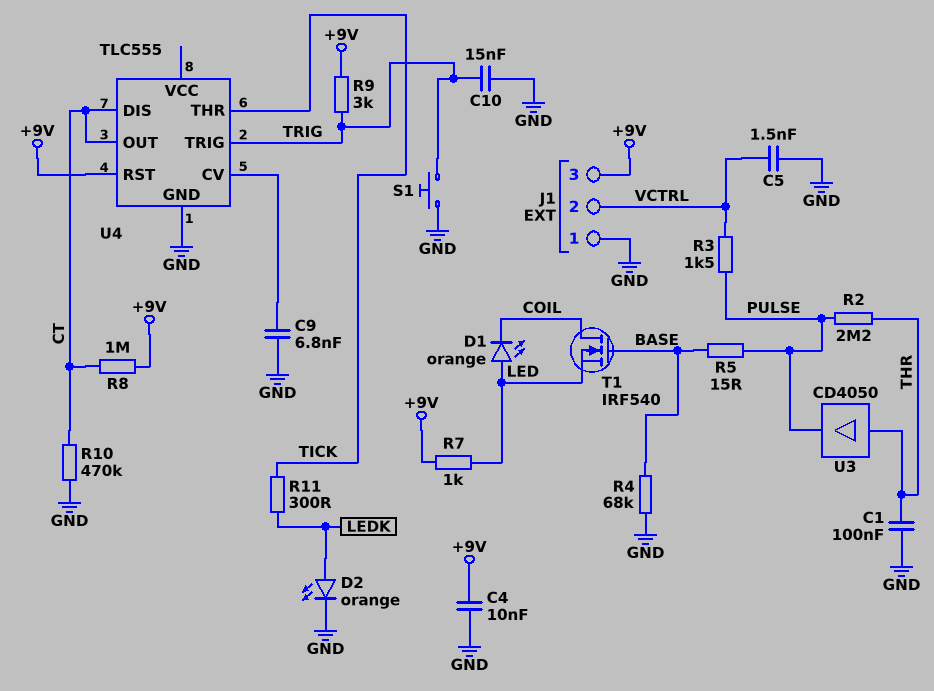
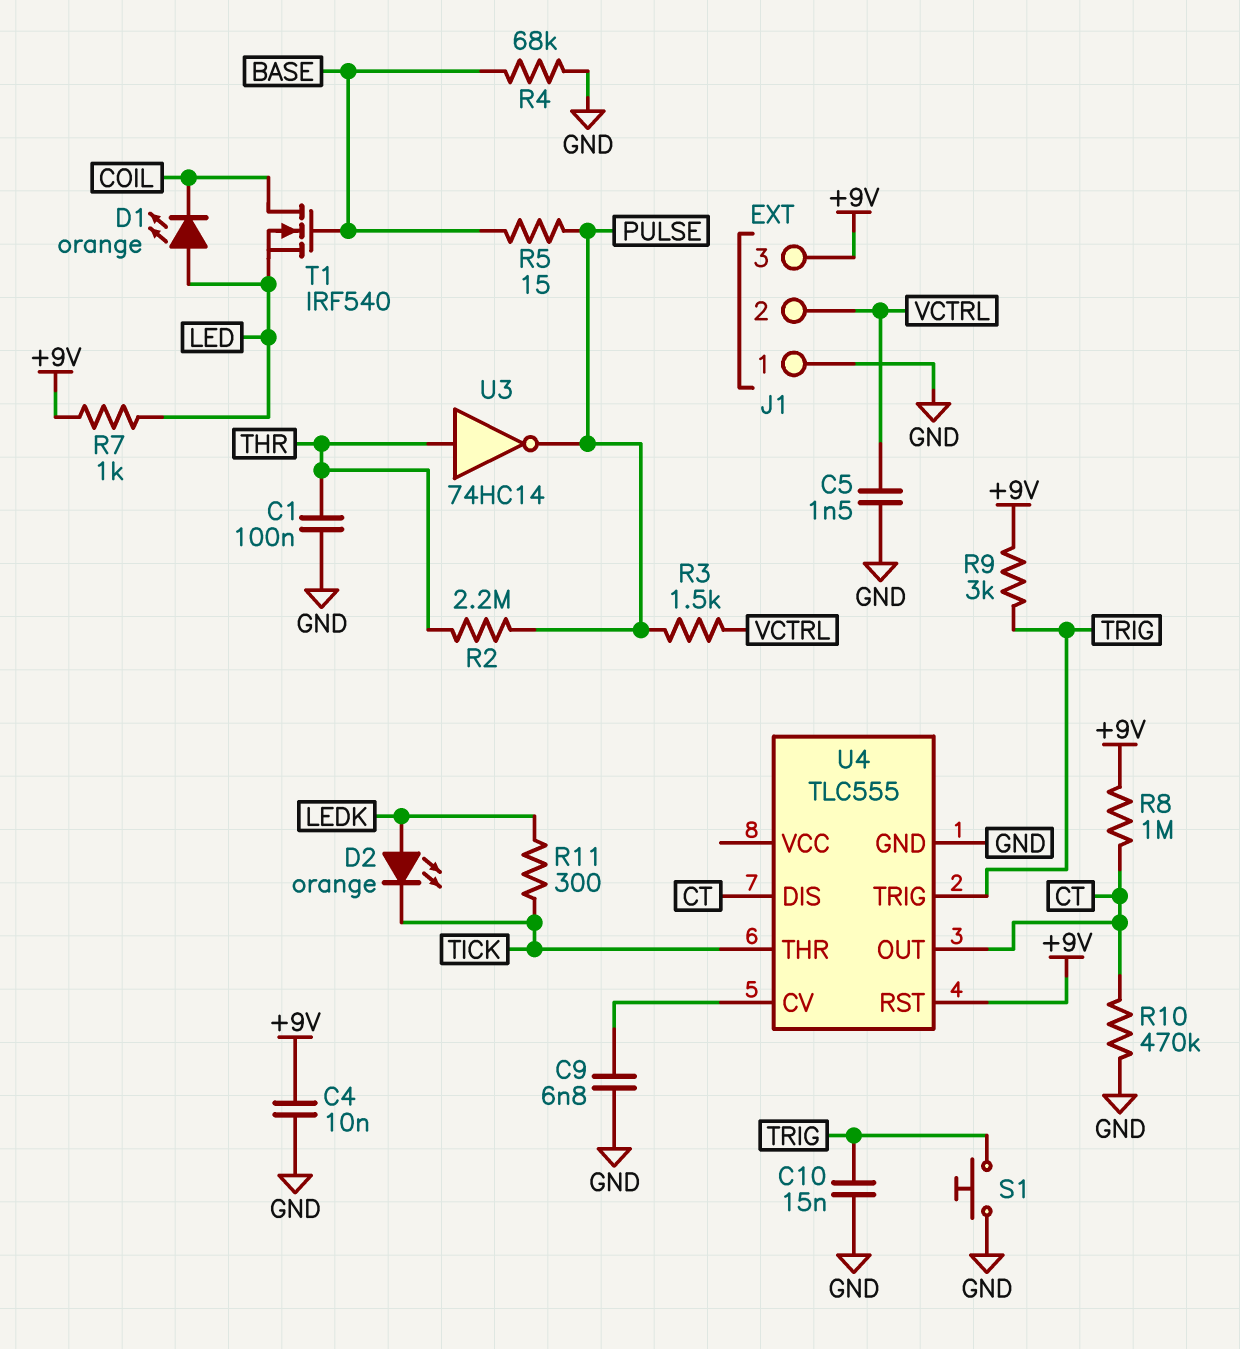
D2: LED orange (A LEDK, K GND) -> LED orange (A LEDK, K TICK)
U3: buffer CD4050 (in THR, out PULSE) -> NOT 74HC14 (in THR, out PULSE)

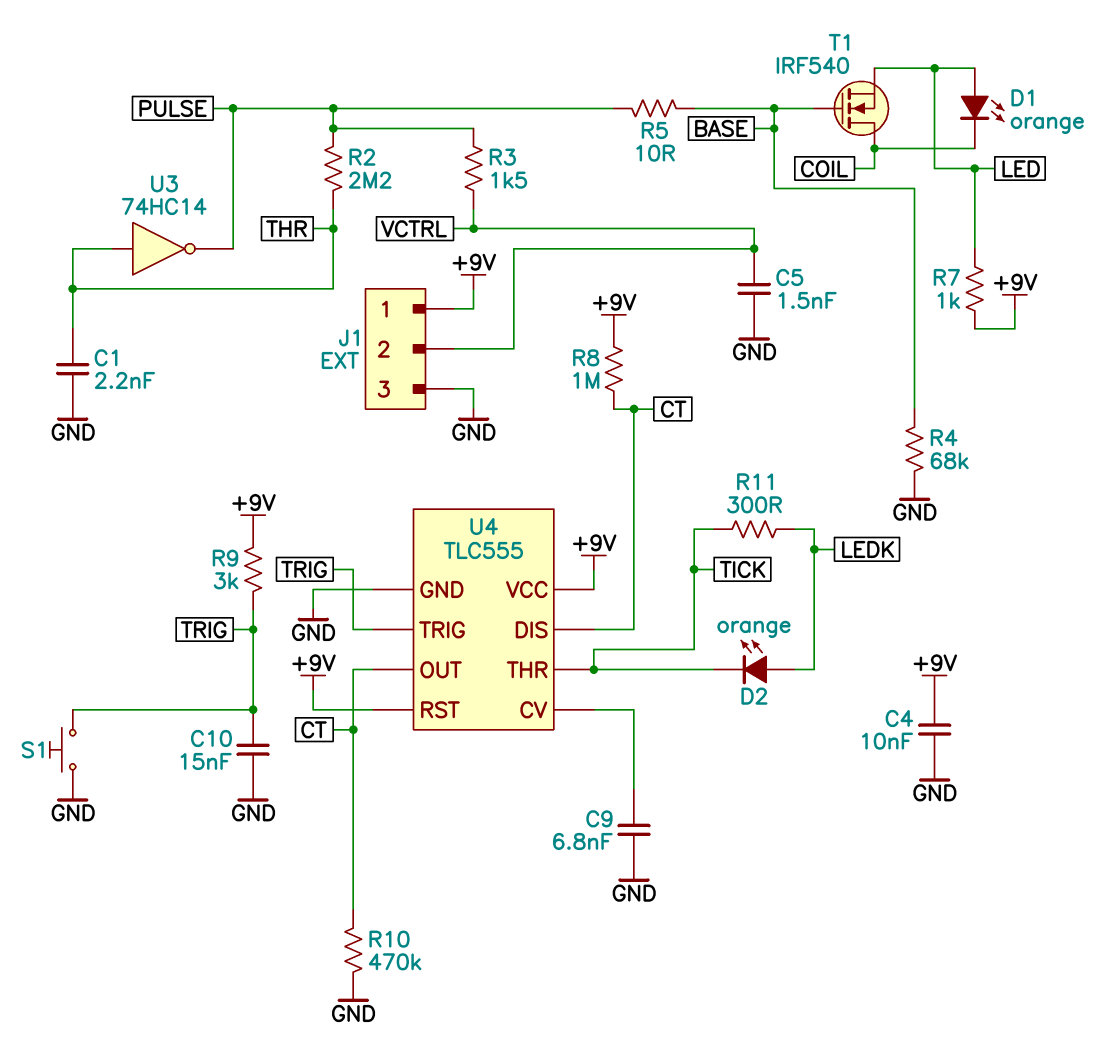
C1: 100nF (GND, THR) -> 2.2nF (GND, THR)
J1 pin 1: GND -> +9V
J1 pin 3: +9V -> GND
R5: 15 (BASE, PULSE) -> 10 (BASE, PULSE)
U4 pin VCC: none -> +9V

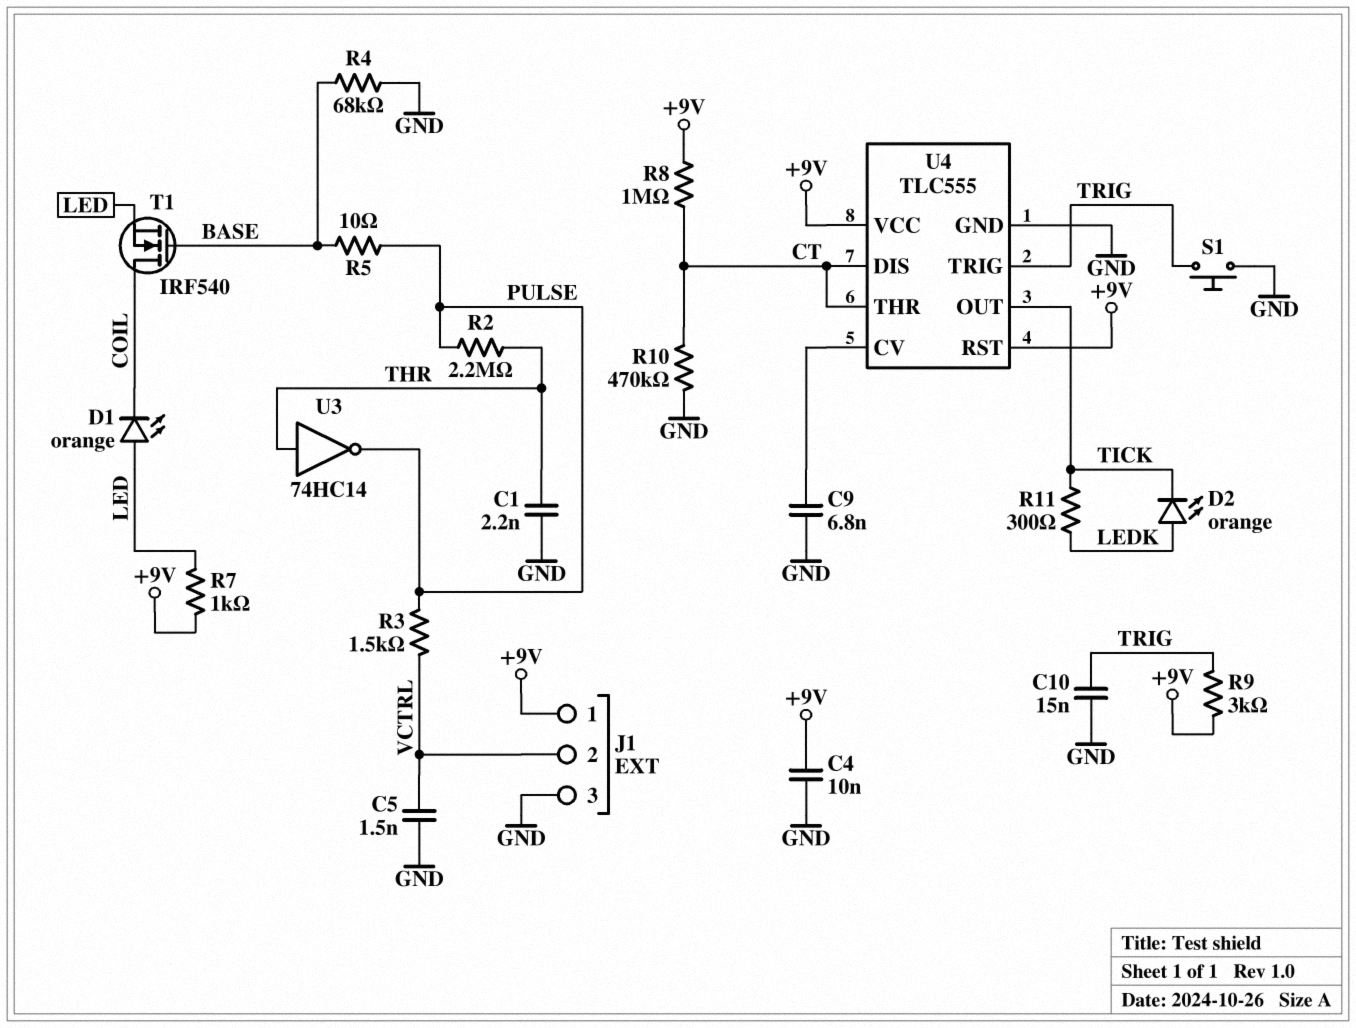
U4 pin OUT: CT -> TICK
U4 pin THR: TICK -> CT

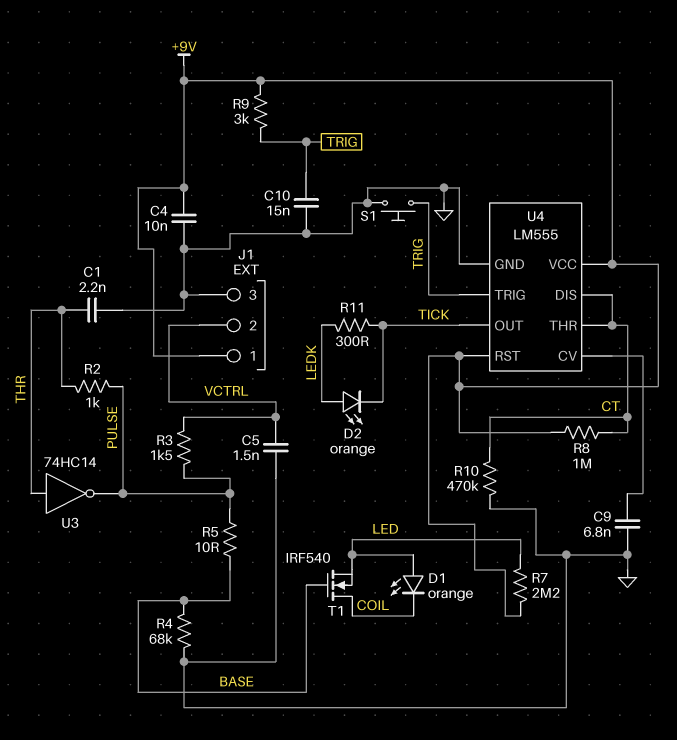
R2: 2.2M (PULSE, THR) -> 1k (PULSE, THR)
R7: 1k (+9V, LED) -> 2.2M (+9V, LED)
U4: TLC555 -> LM555

